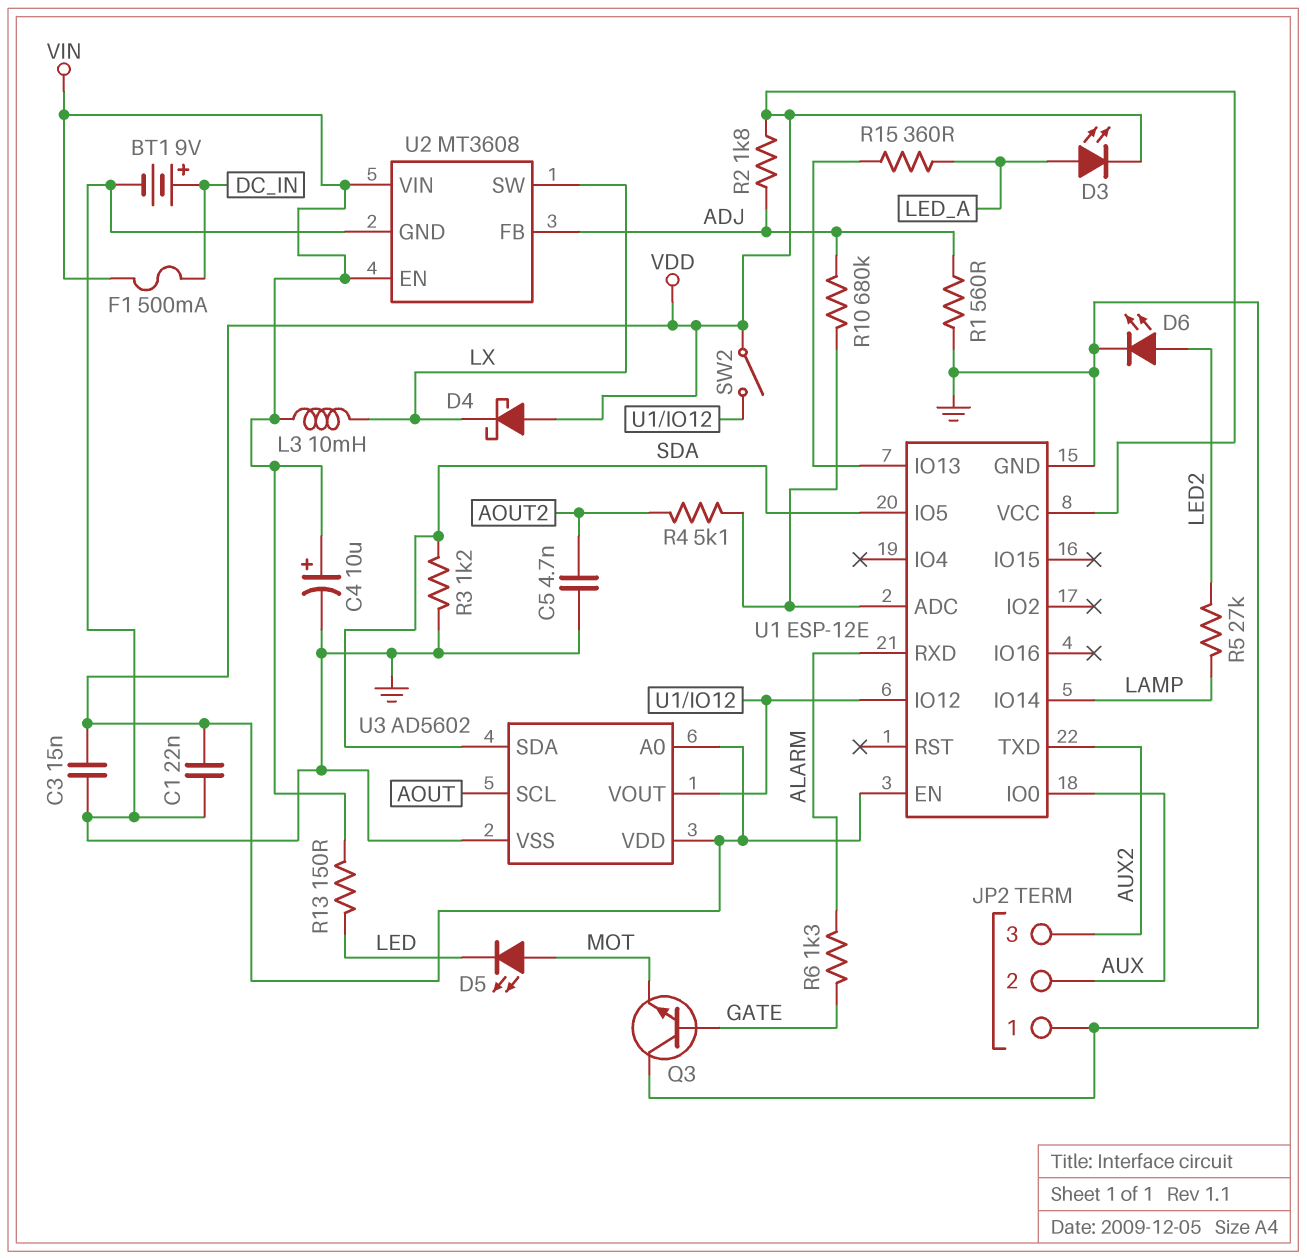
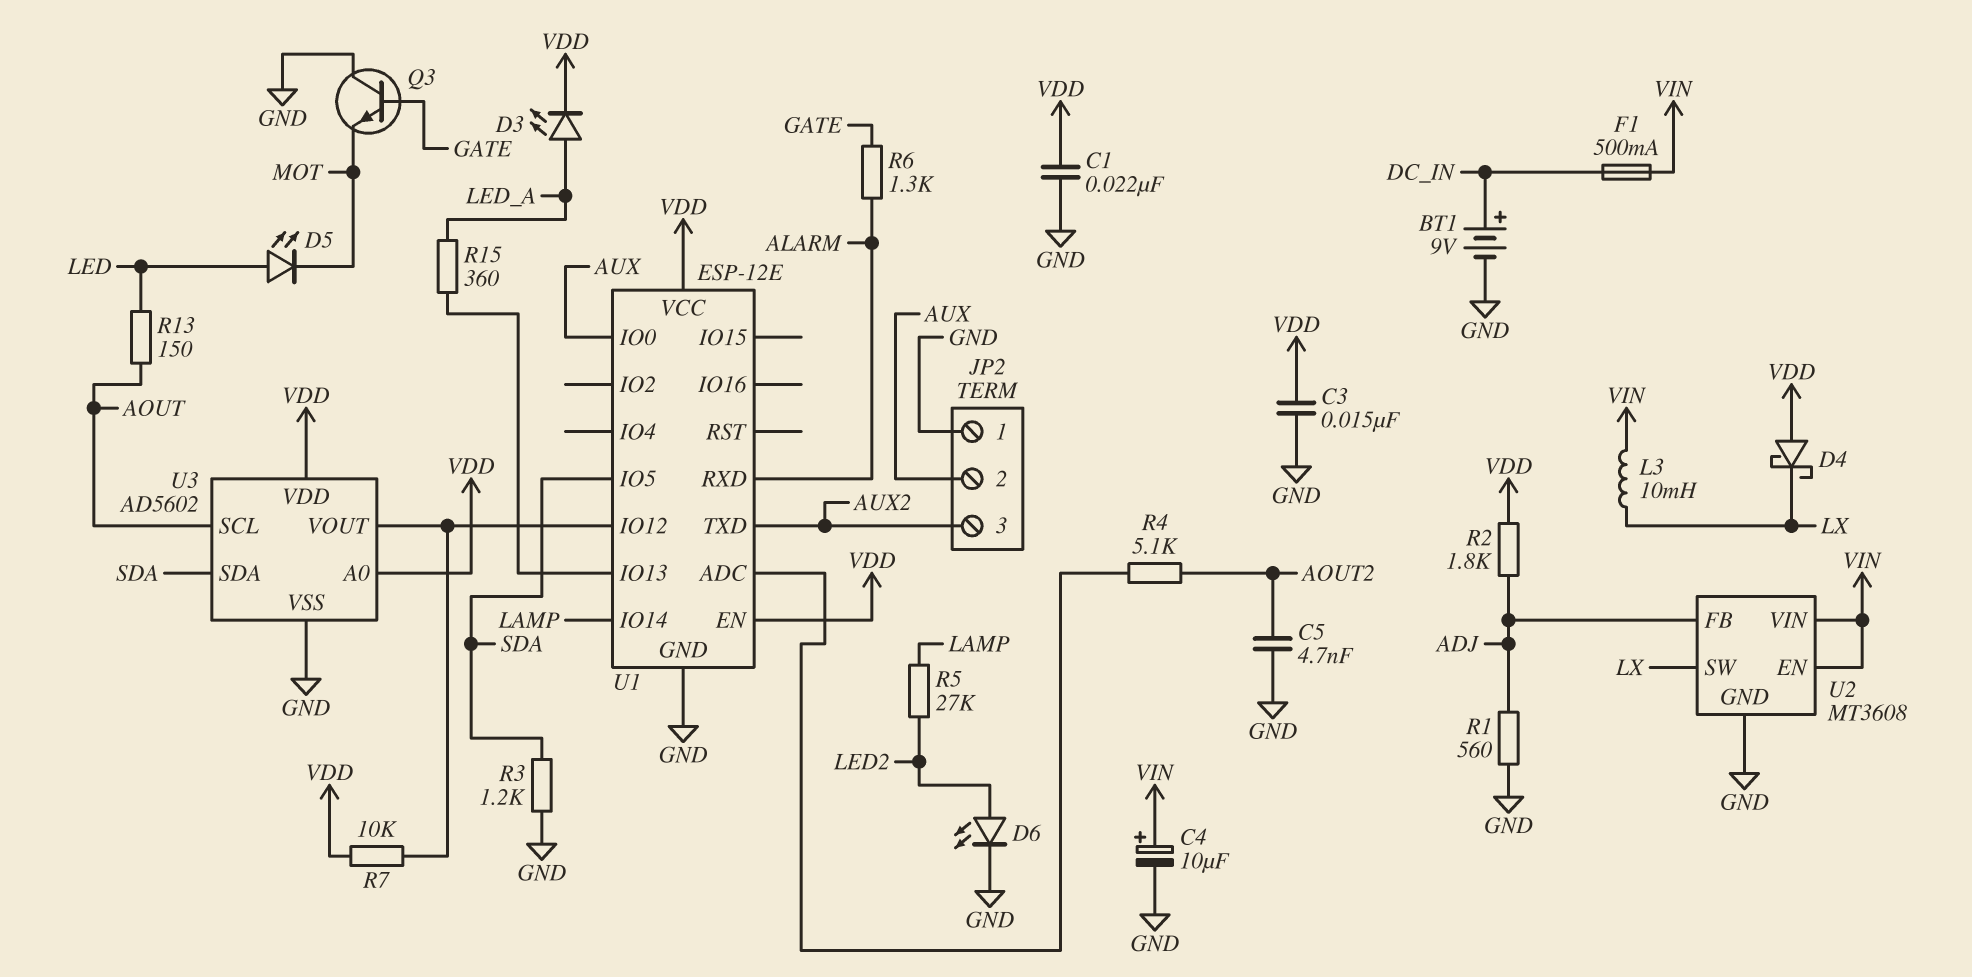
D5: LED (A MOT, K LED) -> LED (A LED, K MOT)
R7: none -> 10k (U1/IO12, VDD)
R10: 680k (ADJ, U1/ADC) -> none
R13: 150 (LED, VIN) -> 150 (AOUT, LED)
SW2: switch (U1/IO12, VDD) -> none

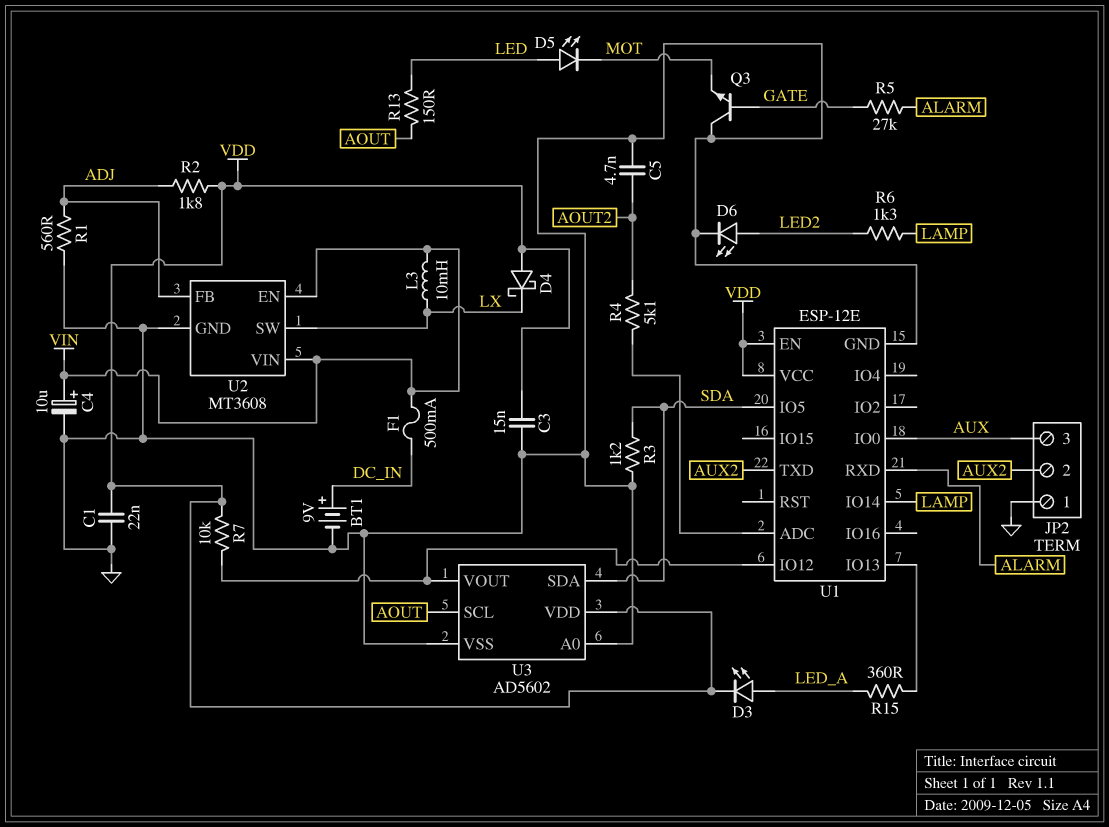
JP2 pin 2: AUX -> AUX2
JP2 pin 3: AUX2 -> AUX
R5: 27k (LAMP, LED2) -> 27k (ALARM, GATE)
R6: 1.3k (ALARM, GATE) -> 1.3k (LAMP, LED2)
U3 pin A0: VDD -> GND

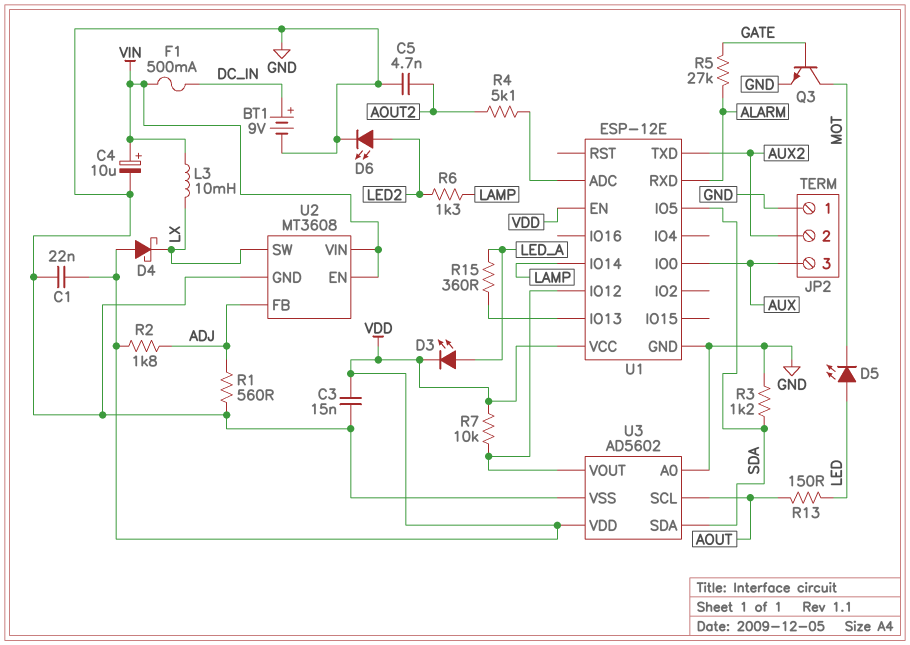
Q3: NPN (B GATE, C GND, E MOT) -> NPN (B GATE, C MOT, E GND)

